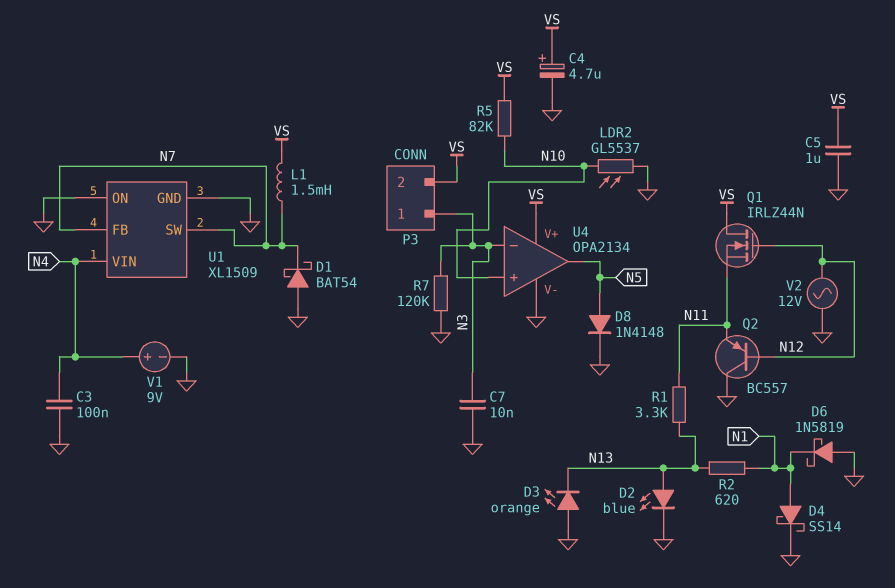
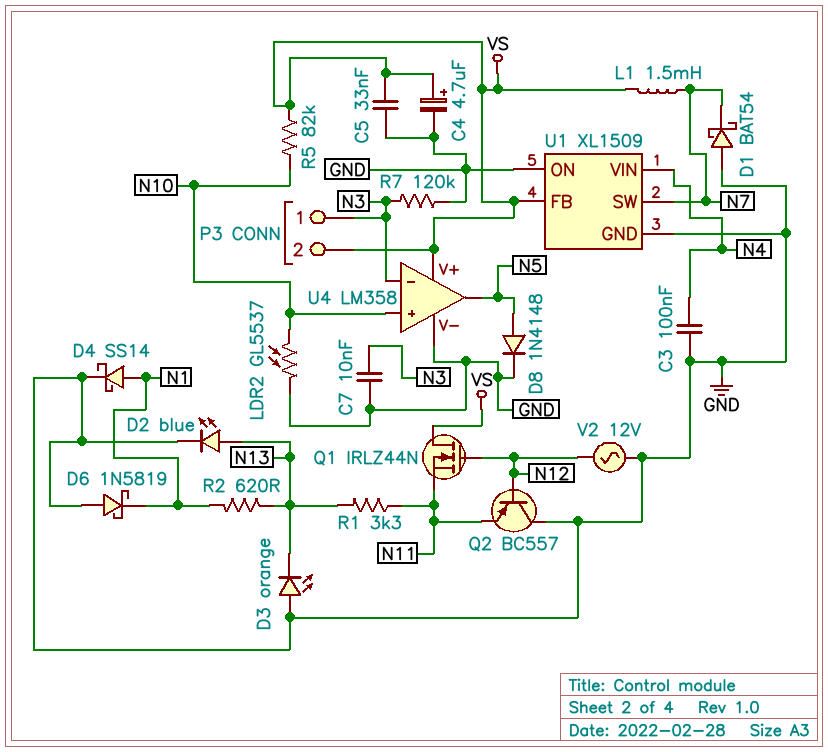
C5: 1uF (GND, VS) -> 33nF (GND, VS)
U1 pin FB: N7 -> VS
U4: OPA2134 -> LM358
V1: 9V (plus N4, minus GND) -> none

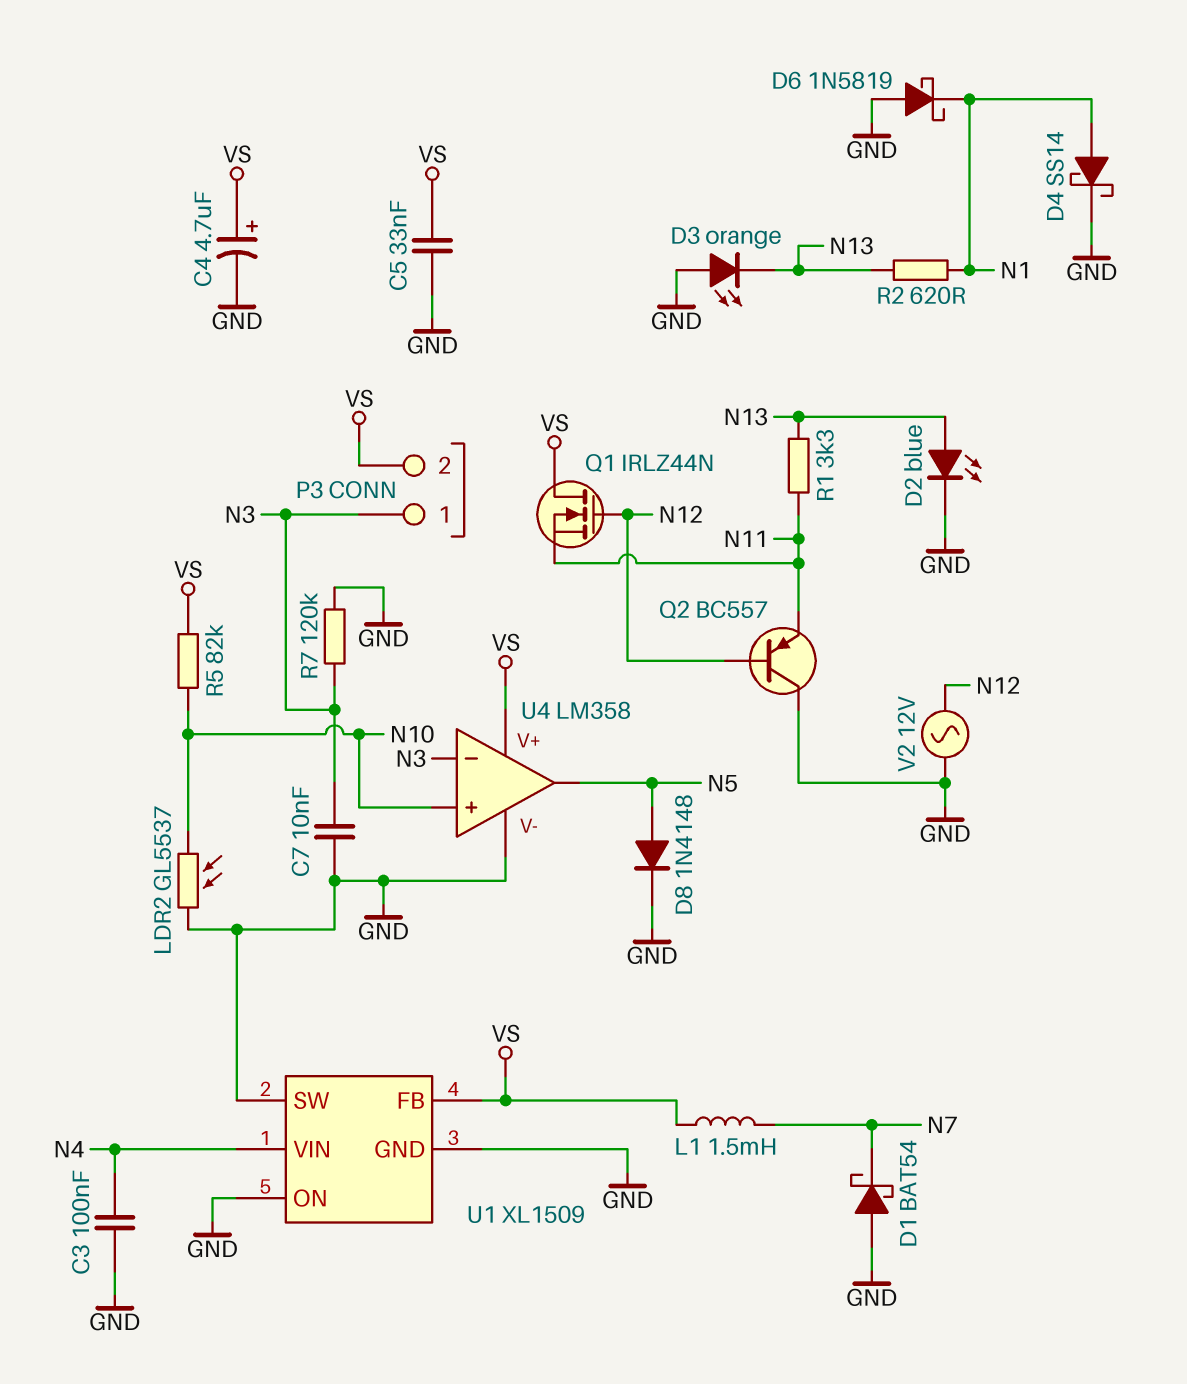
U1 pin SW: N7 -> GND

